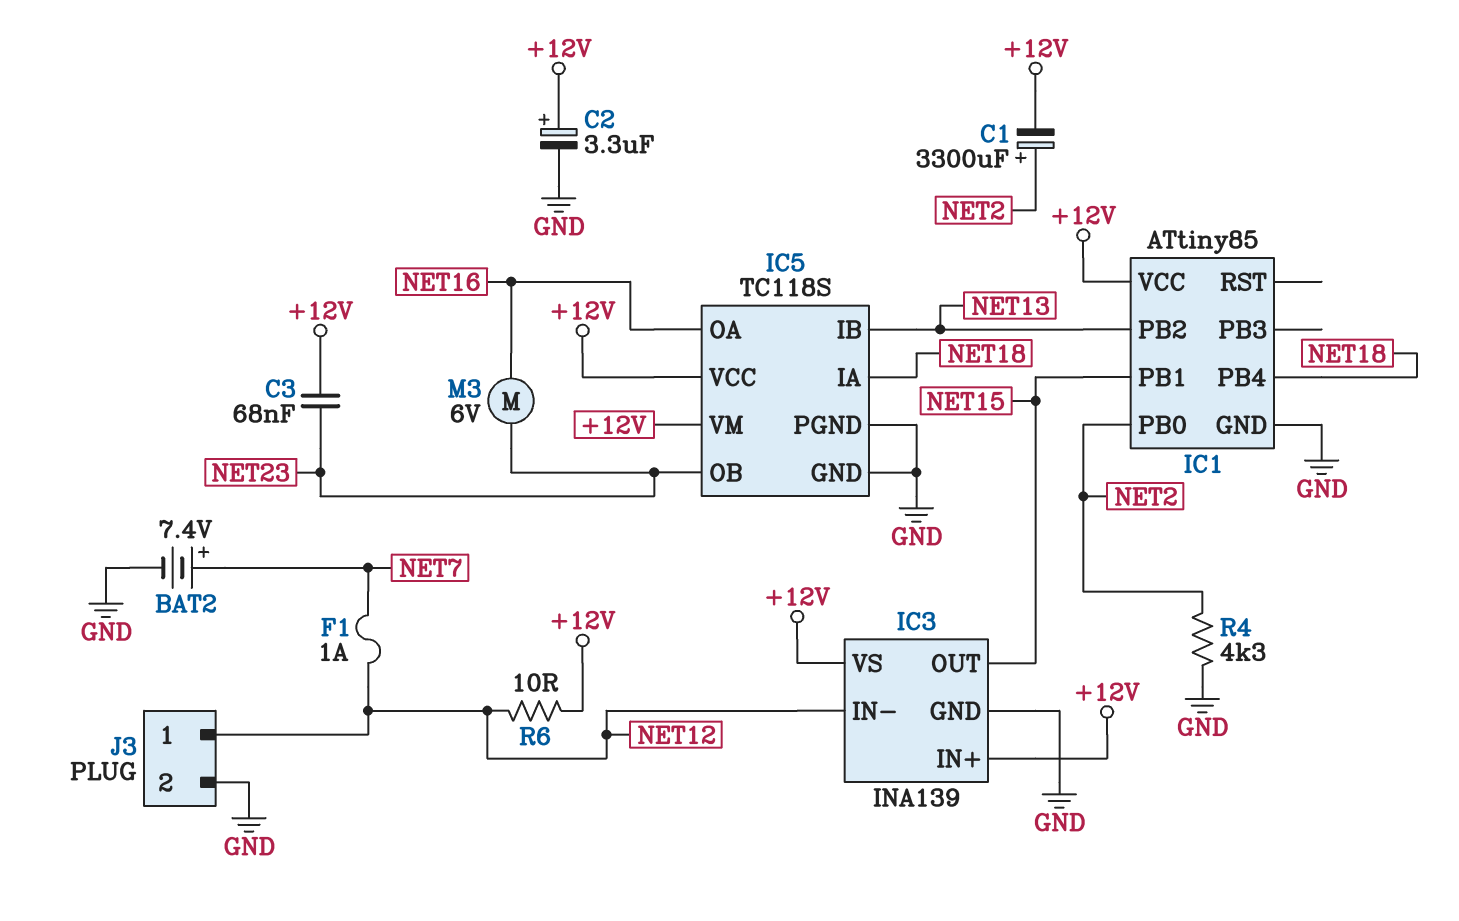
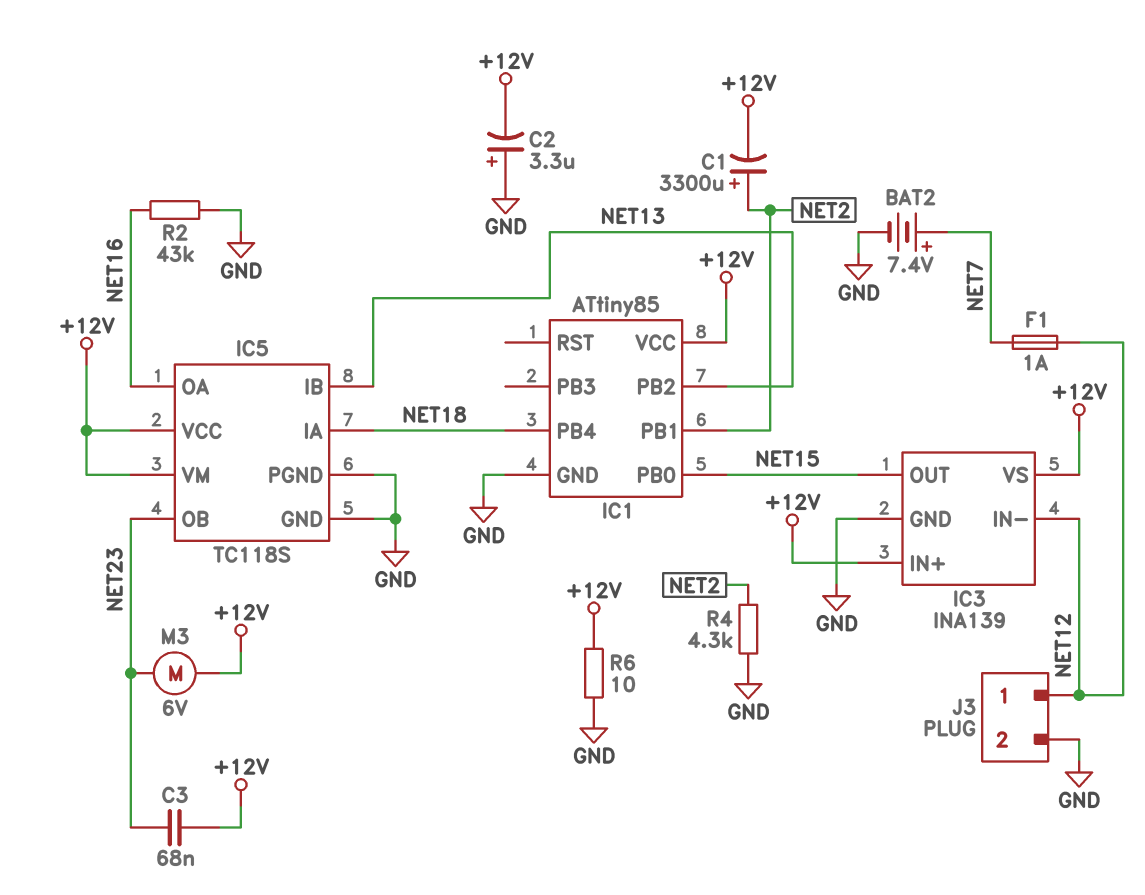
C2: 3.3uF (plus +12V, minus GND) -> 3.3uF (plus GND, minus +12V)
IC1 pin PB0: NET2 -> NET15
IC1 pin PB1: NET15 -> NET2
M3: motor 6V (NET16, NET23) -> motor 6V (+12V, NET23)
R2: none -> 43k (GND, NET16)
R6: 10 (+12V, NET12) -> 10 (+12V, GND)

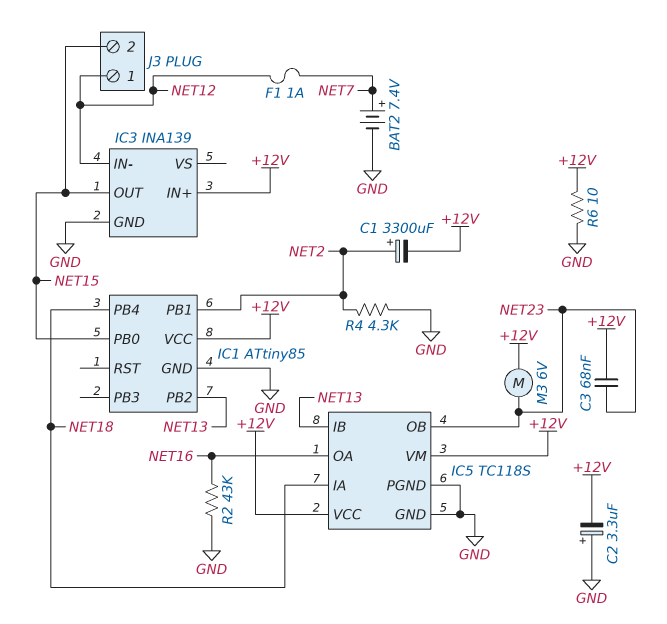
IC3 pin VS: +12V -> none
J3 pin 2: GND -> NET15

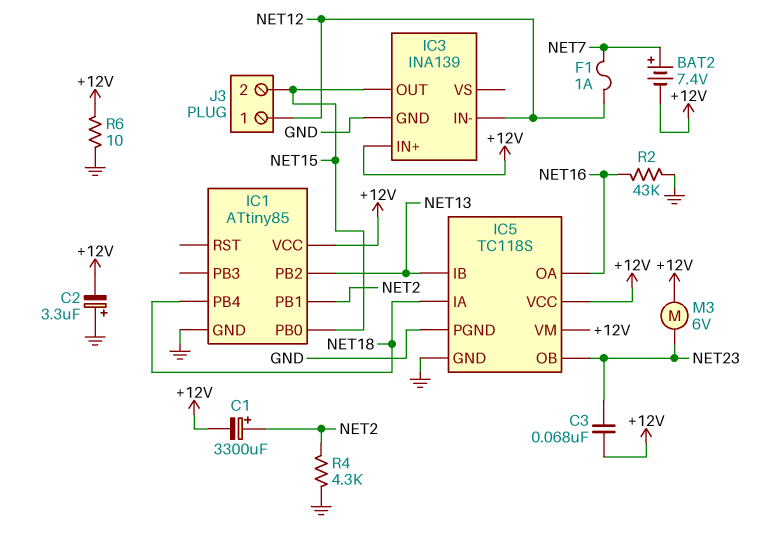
BAT2: 7.4V (plus NET7, minus GND) -> 7.4V (plus NET7, minus +12V)

